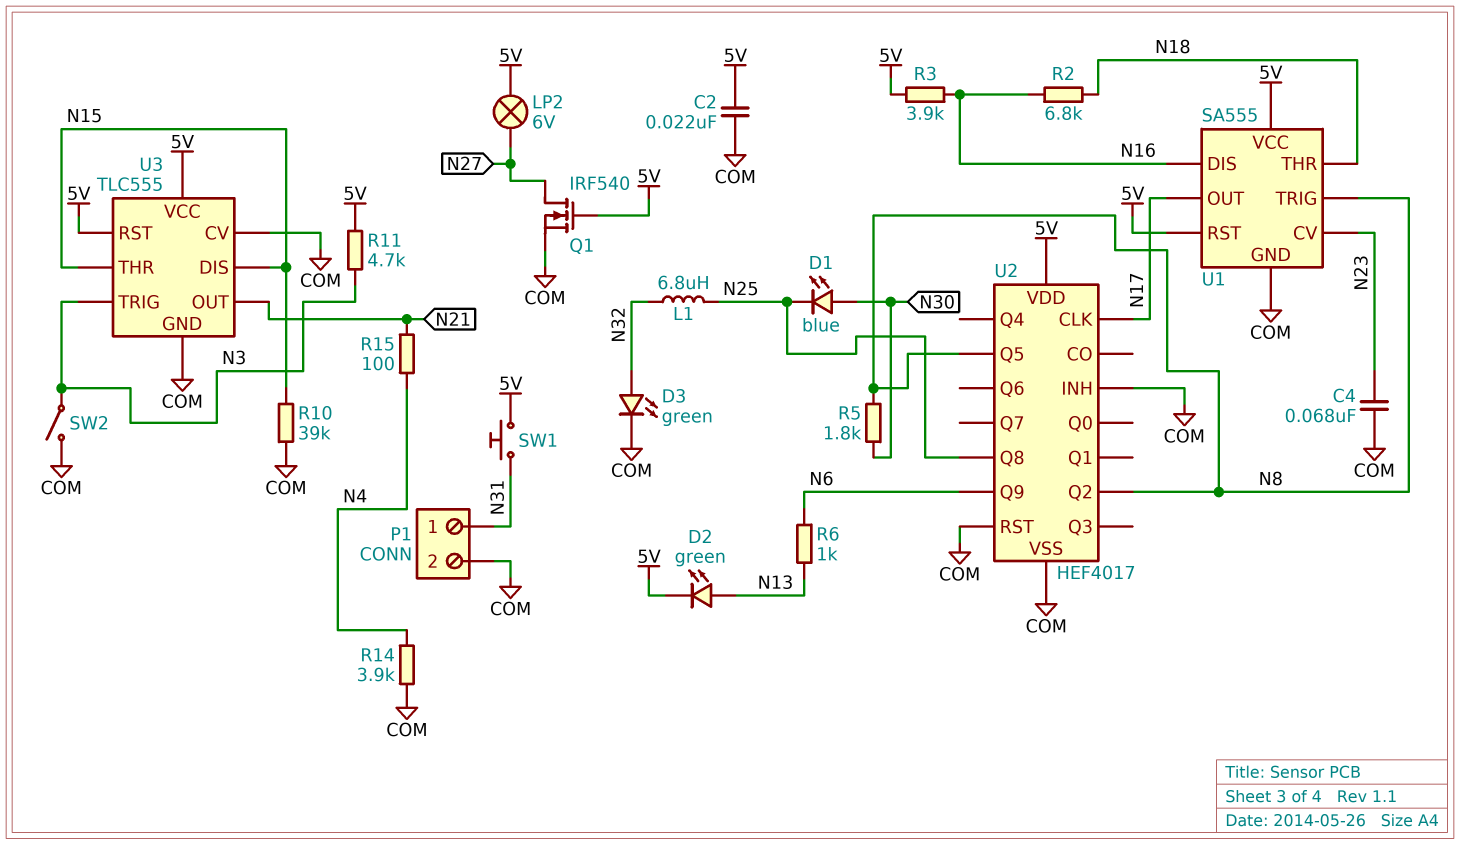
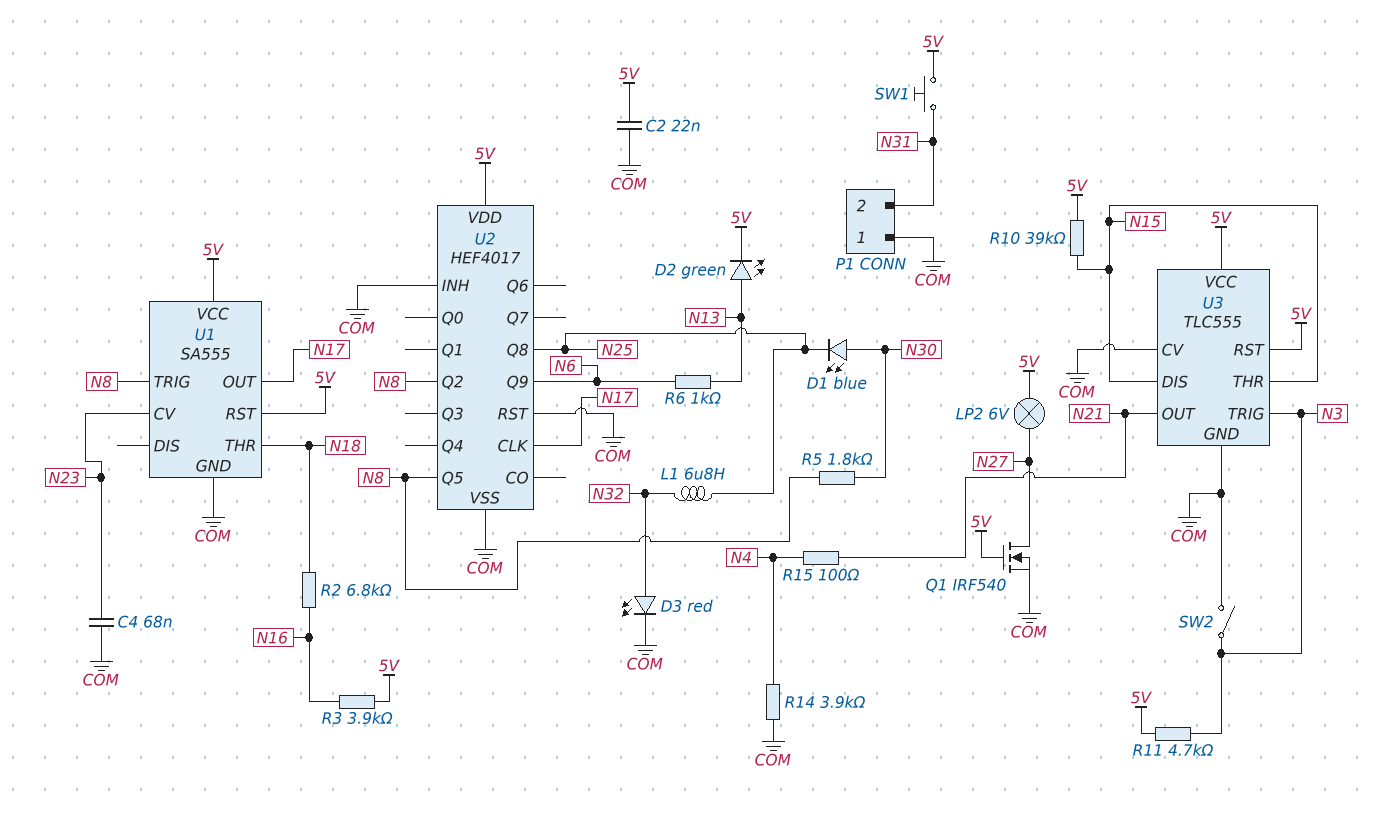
D3: LED green (A N32, K COM) -> LED red (A N32, K COM)
P1 pin 1: N31 -> COM
P1 pin 2: COM -> N31
R10: 39k (COM, N15) -> 39k (5V, N15)
U1 pin DIS: N16 -> none

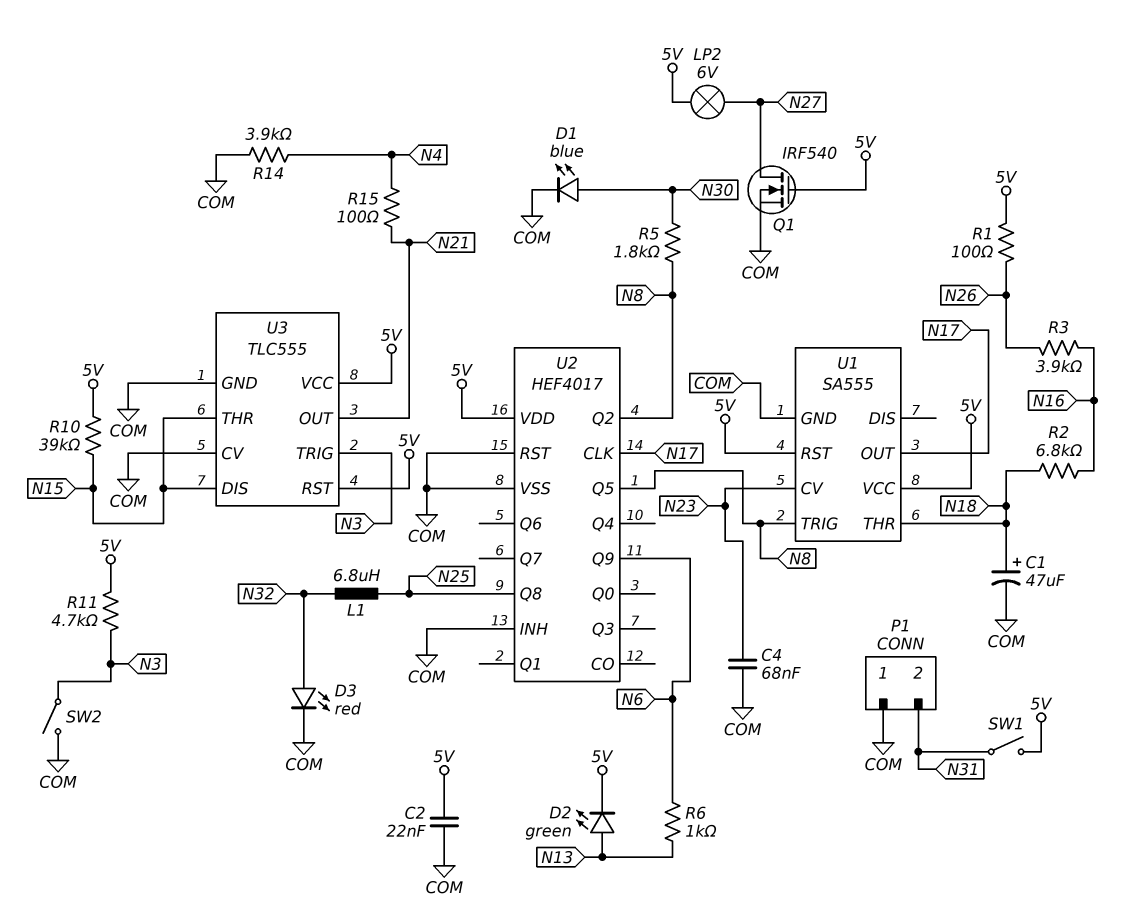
C1: none -> 47uF (plus N18, minus COM)
D1: LED blue (A N30, K N25) -> LED blue (A N30, K COM)
R1: none -> 100 (5V, N26)
R3: 3.9k (5V, N16) -> 3.9k (N16, N26)
SW1: button (5V, N31) -> switch (5V, N31)

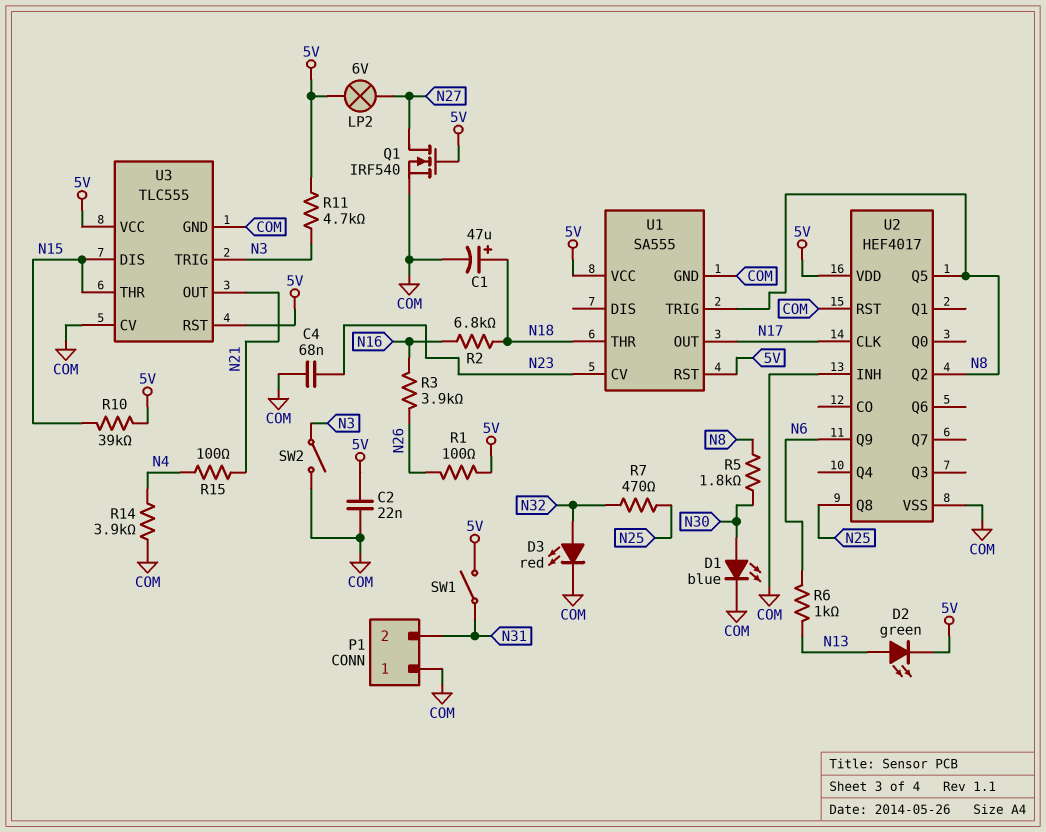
L1: 6.8uH (N25, N32) -> none
R7: none -> 470 (N25, N32)

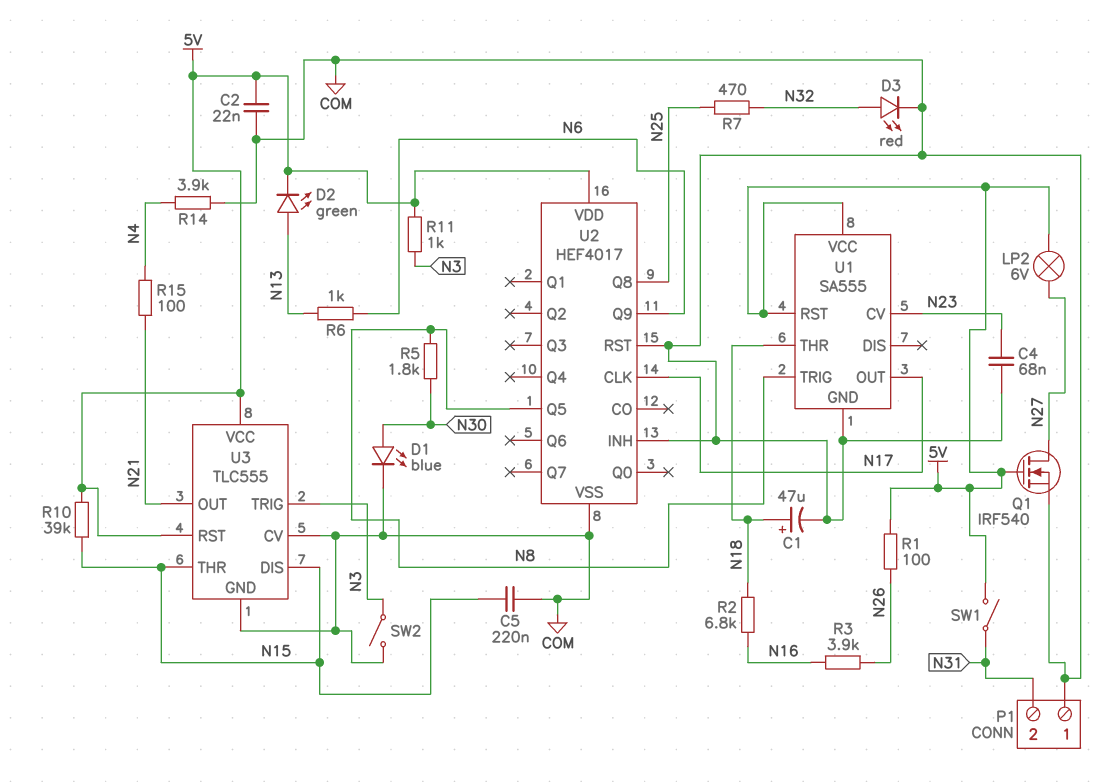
C5: none -> 220nF (COM, N15)
R11: 4.7k (5V, N3) -> 1k (5V, N3)
U2 pin Q2: N8 -> none

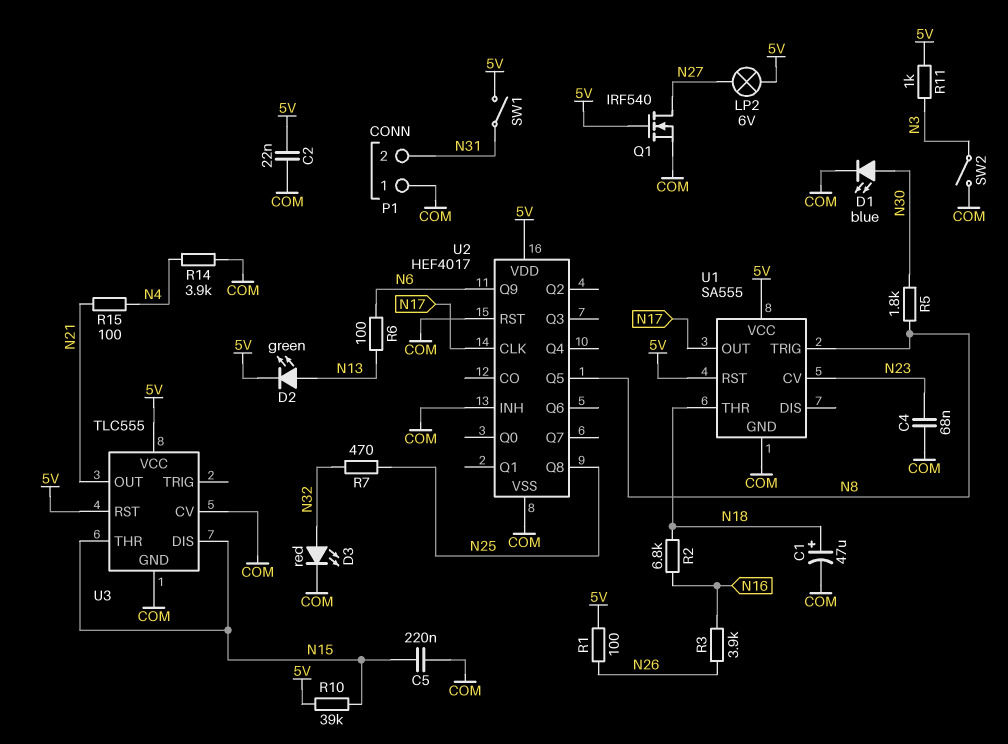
R6: 1k (N6, N13) -> 100 (N6, N13)
U3 pin TRIG: N3 -> none

